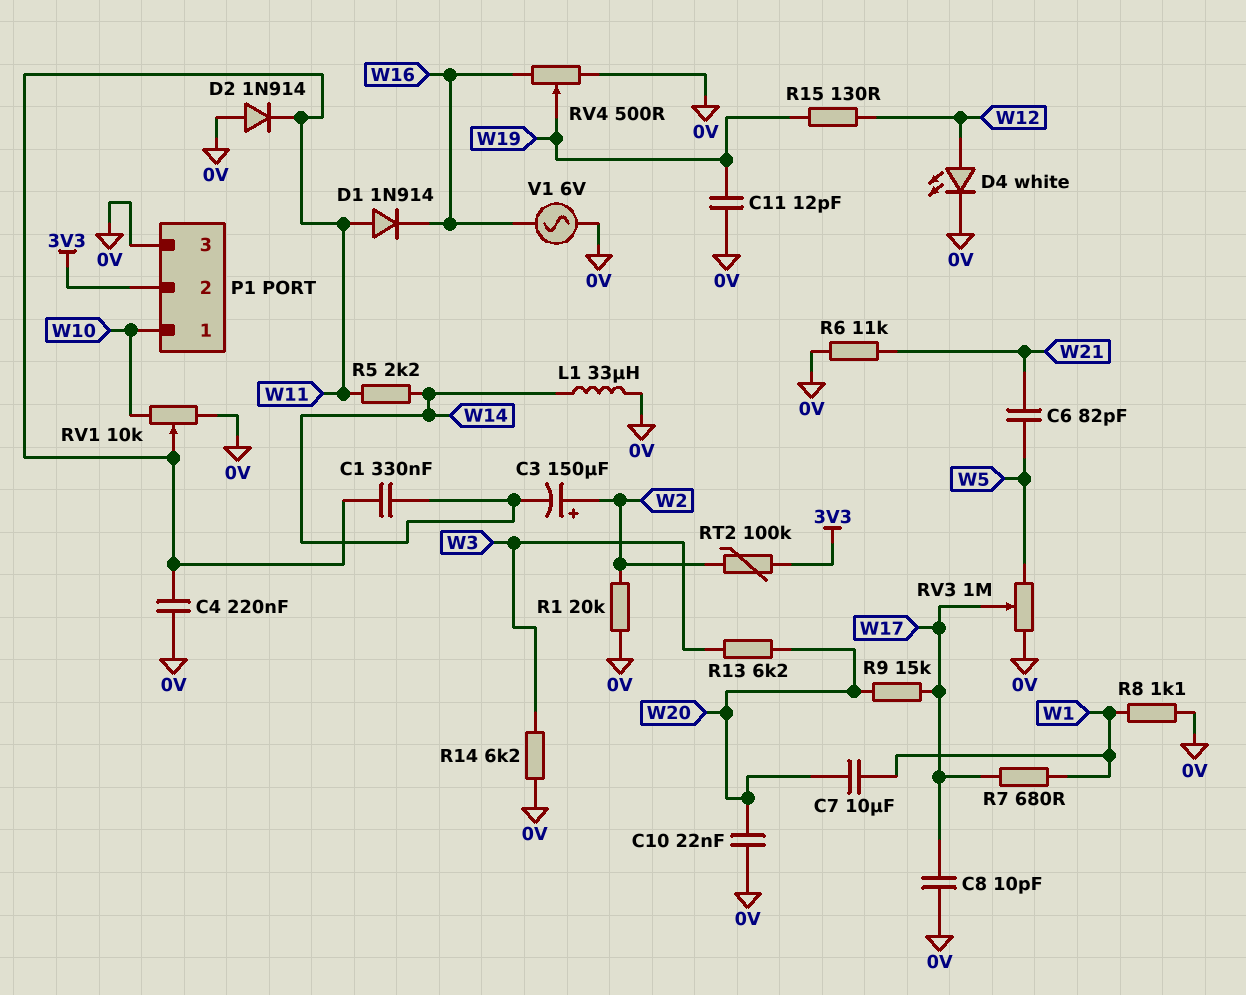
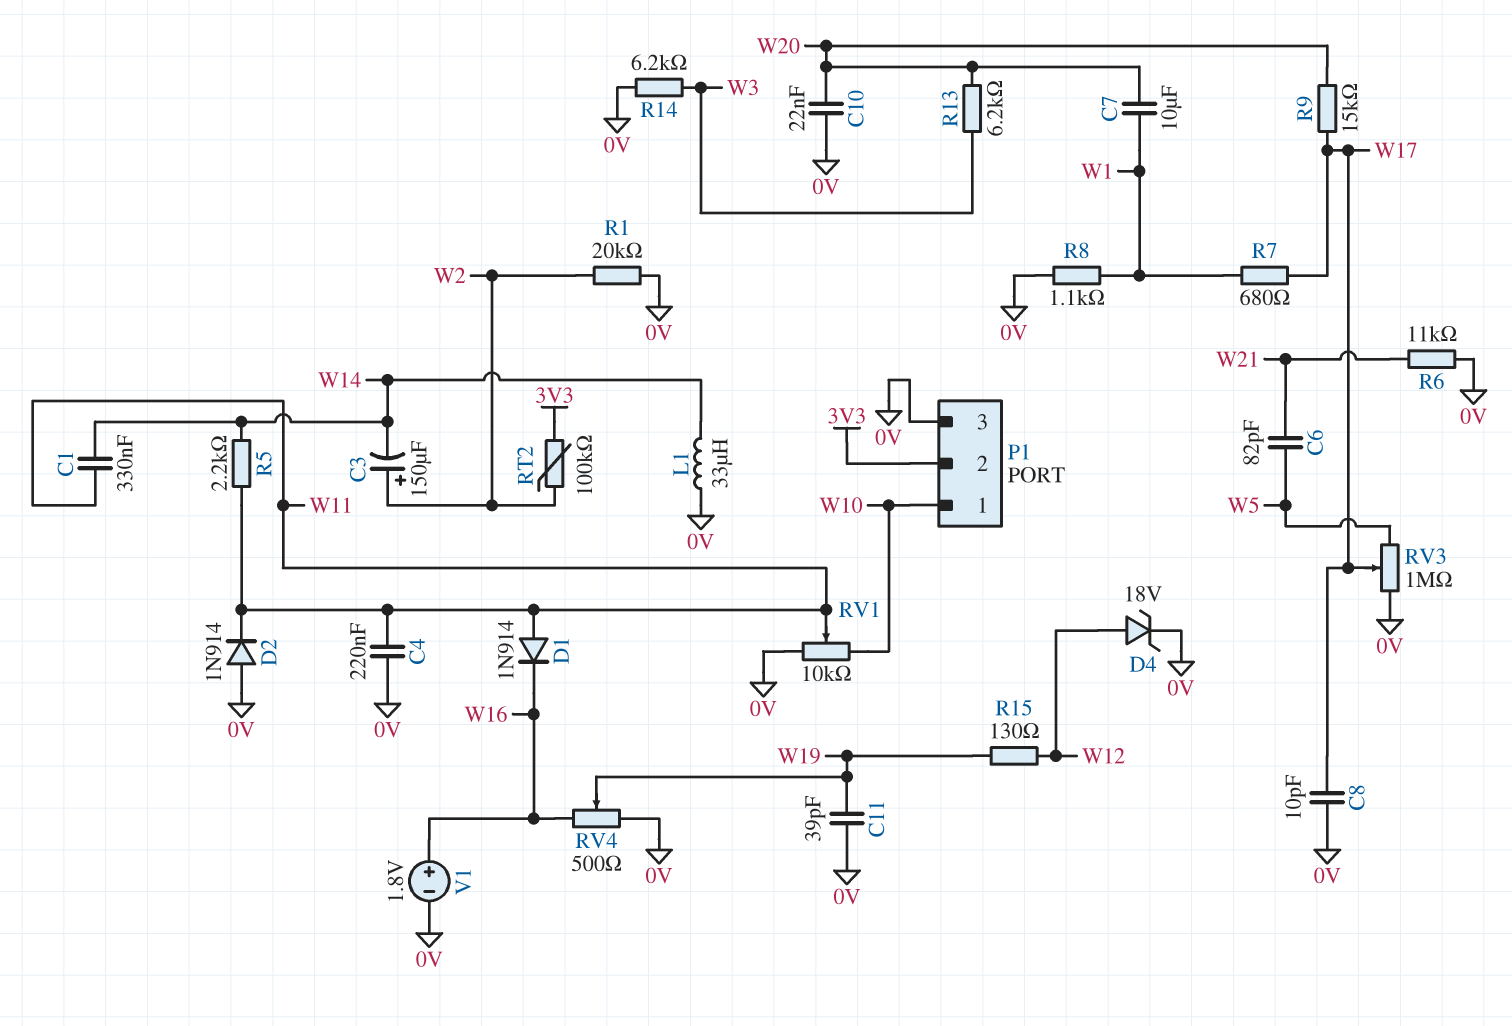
C11: 12pF (0V, W19) -> 39pF (0V, W19)
D4: LED white (A W12, K 0V) -> zener 18V (A W12, K 0V)
V1: AC 6V (0V, W16) -> 1.8V (plus W16, minus 0V)

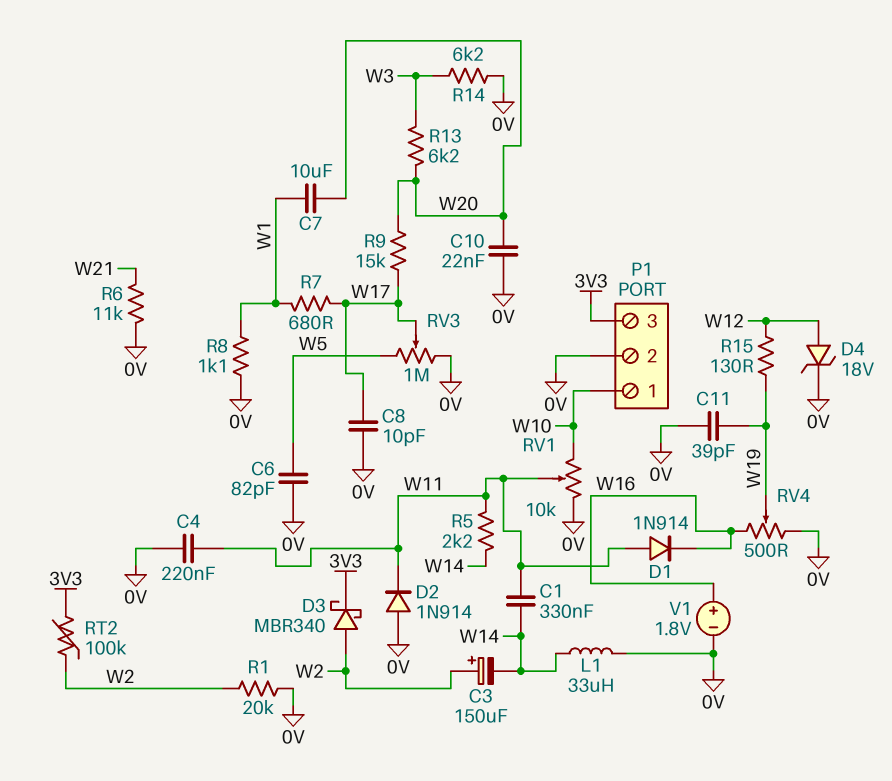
C6: 82pF (W5, W21) -> 82pF (0V, W5)
D3: none -> schottky MBR340 (A W2, K 3V3)
P1 pin 2: 3V3 -> 0V
P1 pin 3: 0V -> 3V3

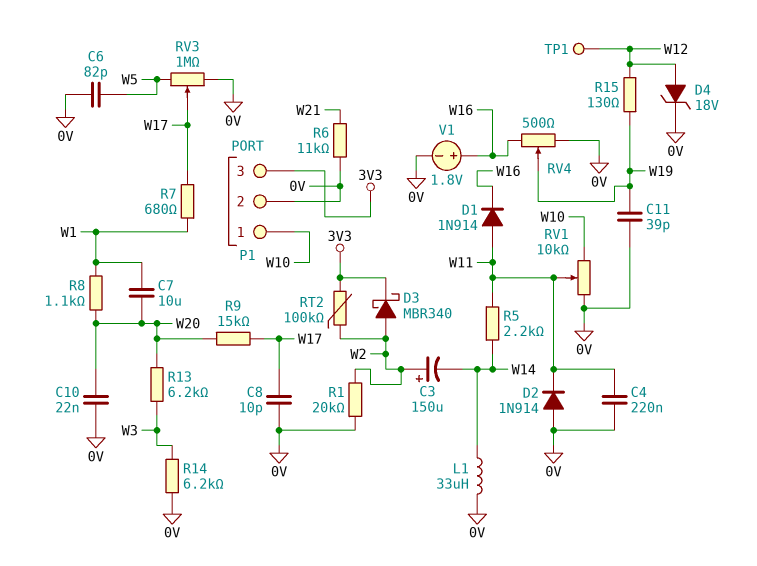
C1: 330nF (W11, W14) -> none
R8: 1.1k (0V, W1) -> 1.1k (W1, W20)
TP1: none -> test point (W12)

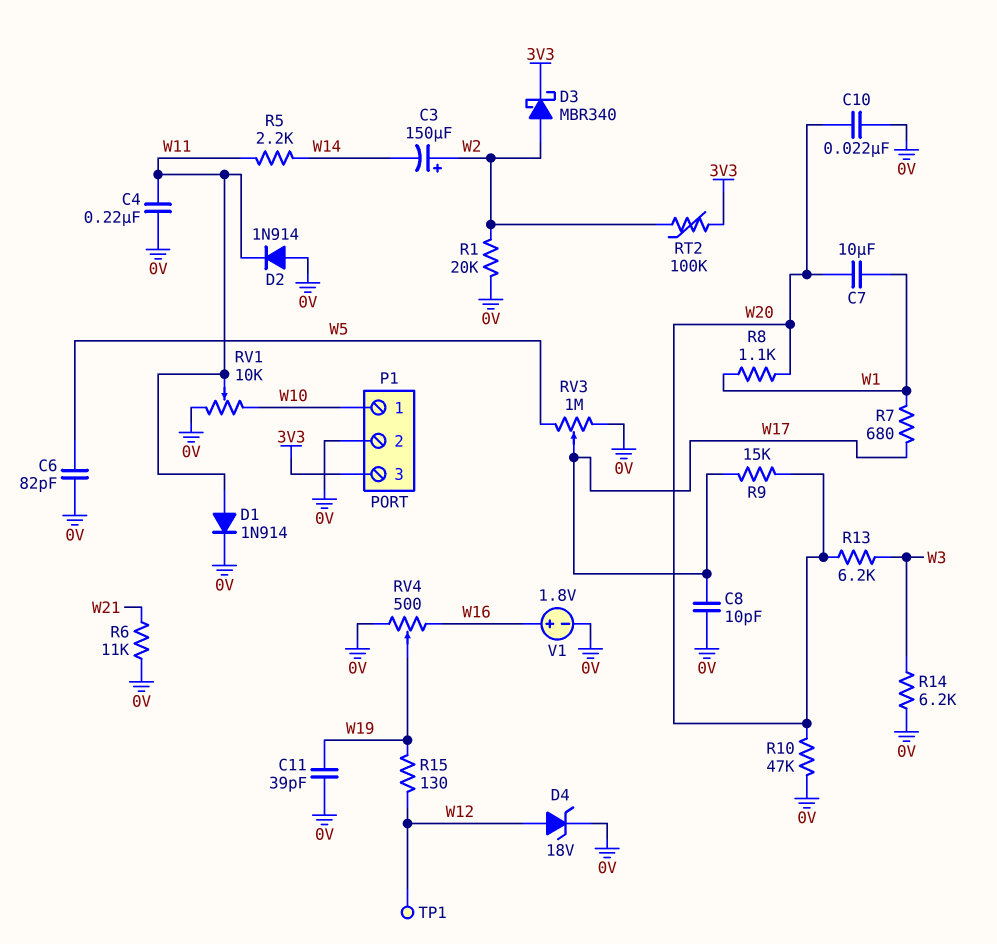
D1: diode 1N914 (A W11, K W16) -> diode 1N914 (A W11, K 0V)
L1: 33uH (0V, W14) -> none
R10: none -> 47k (0V, W20)

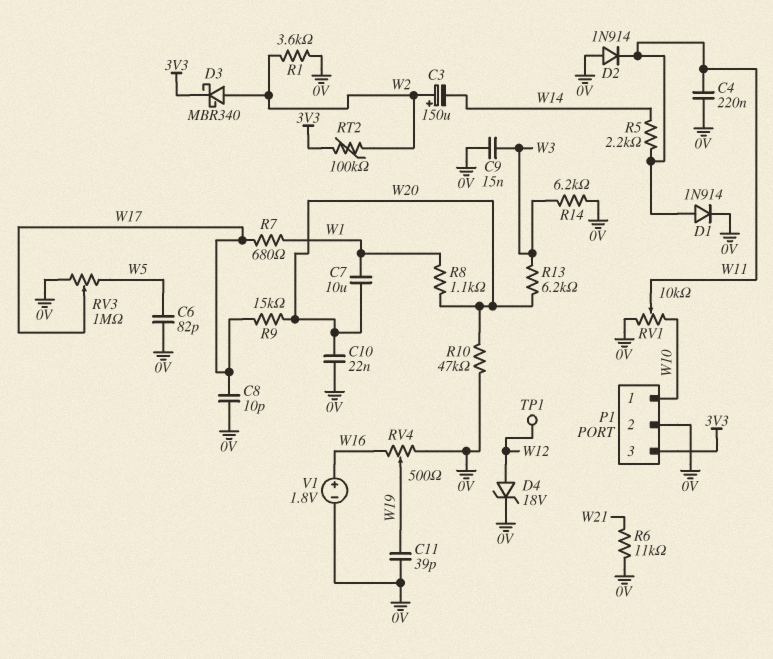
C9: none -> 15nF (0V, W3)
R1: 20k (0V, W2) -> 3.6k (0V, W2)
R15: 130 (W12, W19) -> none

